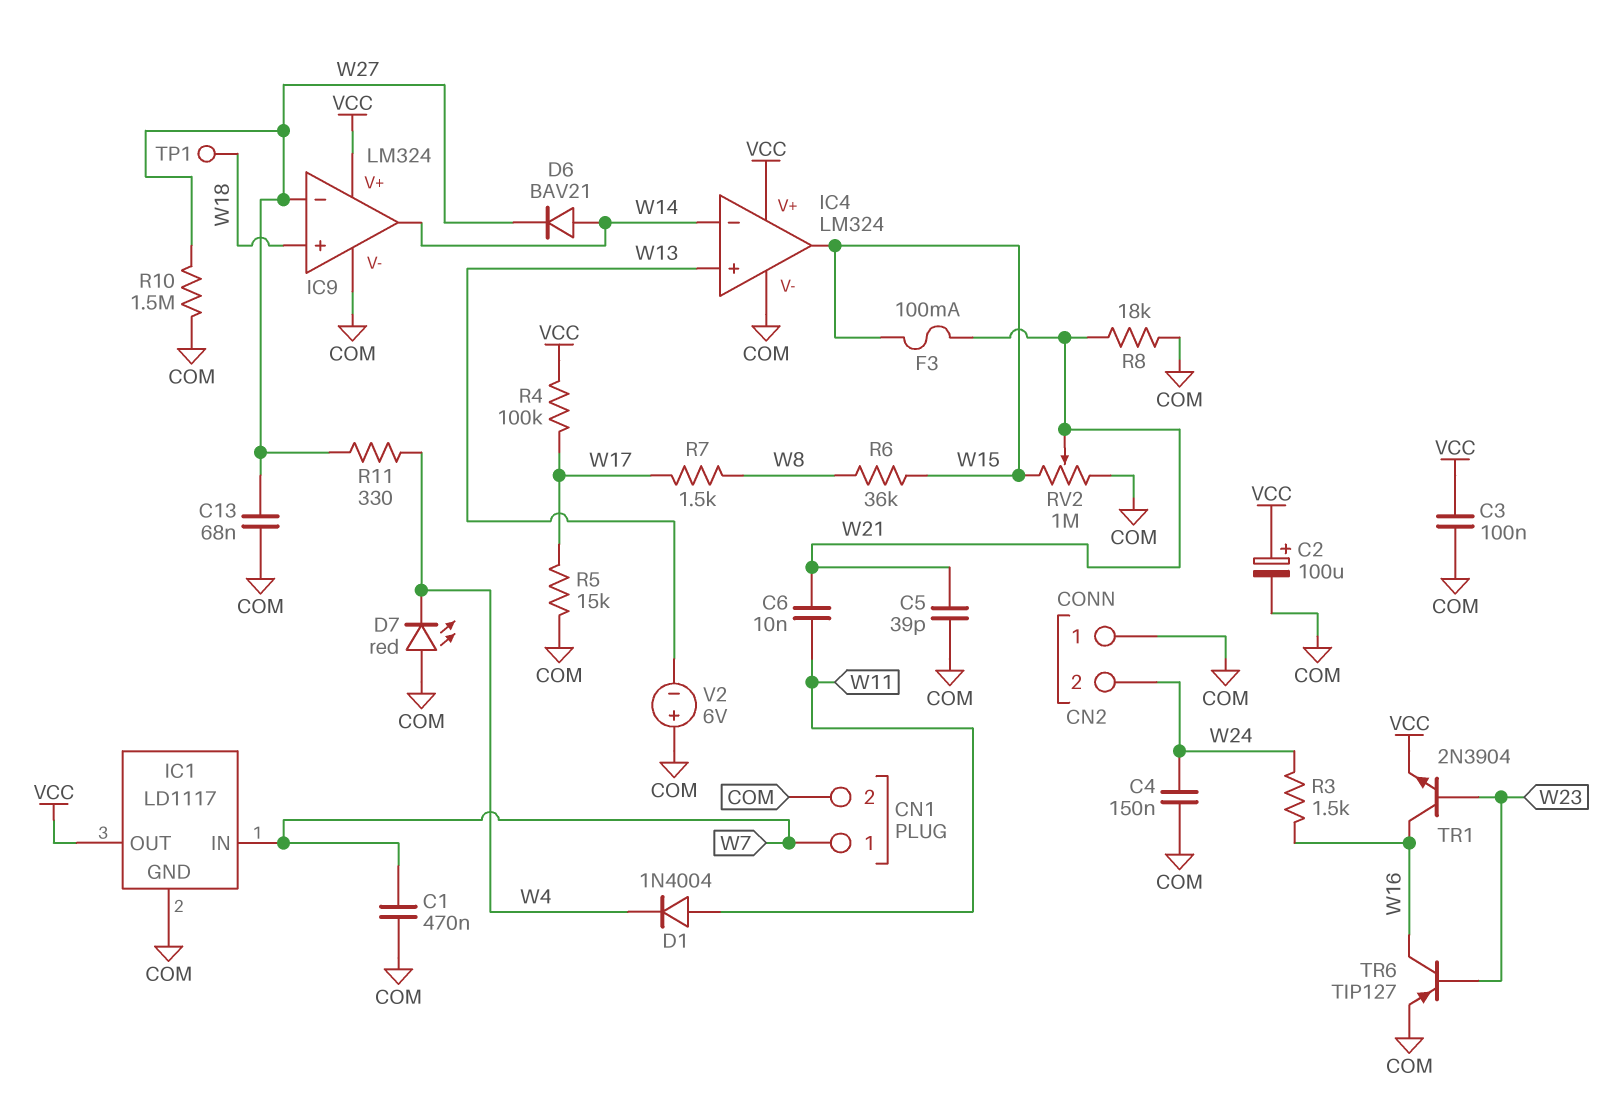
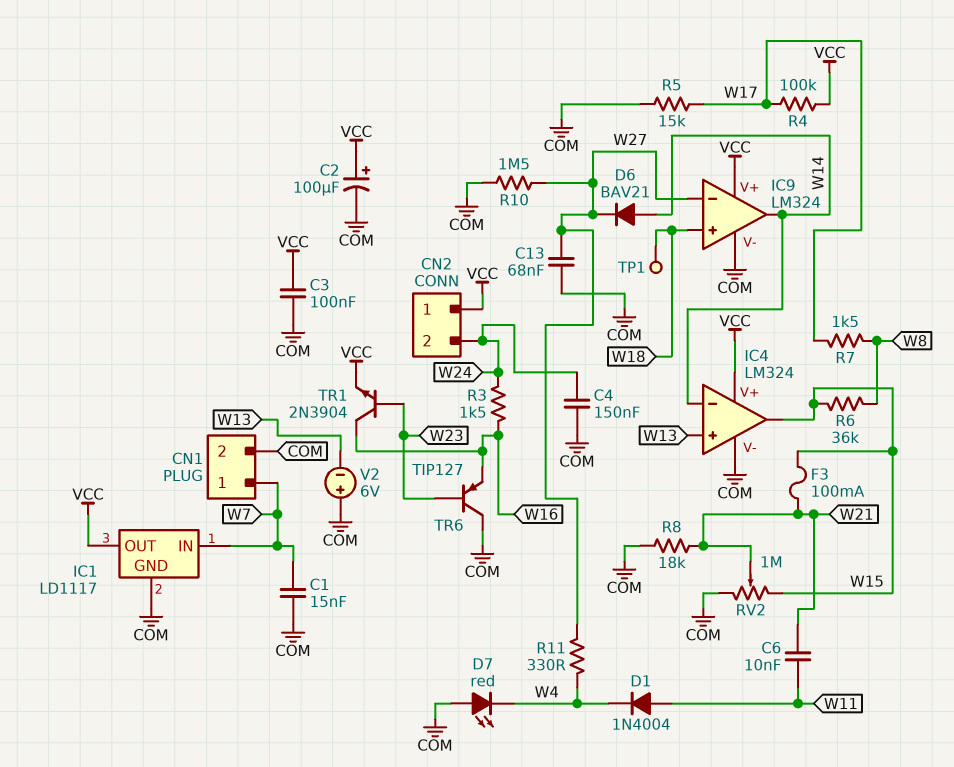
C1: 470nF (COM, W7) -> 15nF (COM, W7)
C5: 39pF (COM, W21) -> none
CN2 pin 1: COM -> VCC
TR6: PNP TIP127 (B W23, C W16, E COM) -> PNP TIP127 (B W23, C COM, E W16)

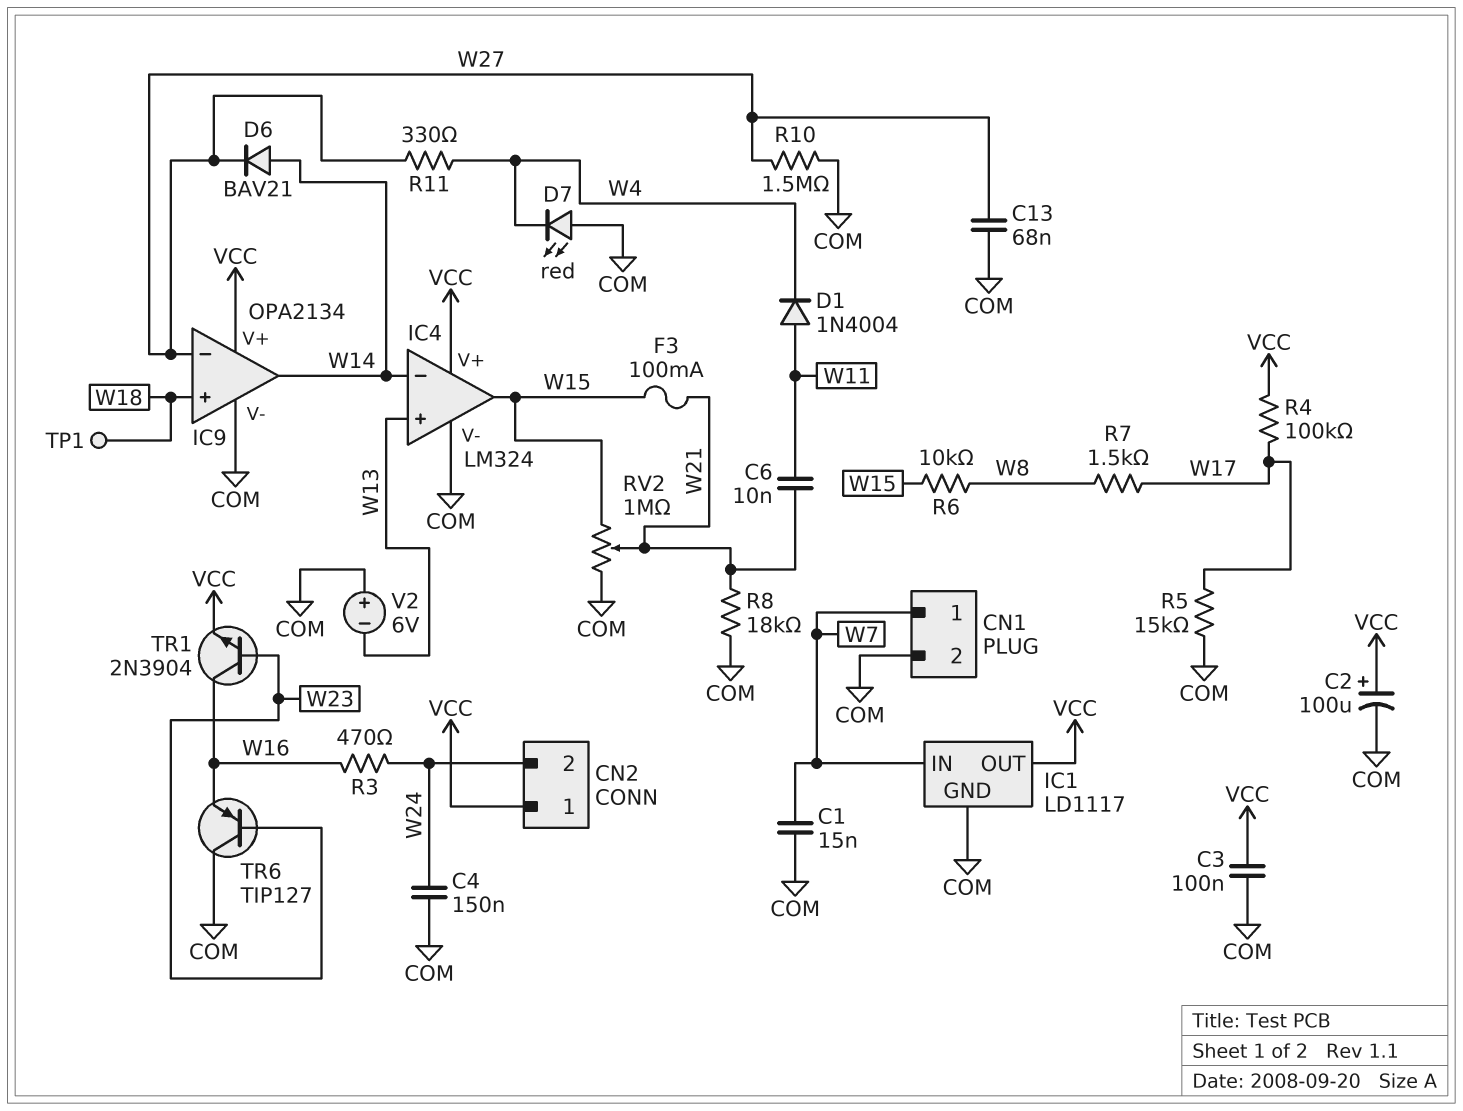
IC9: LM324 -> OPA2134
R3: 1.5k (W16, W24) -> 470 (W16, W24)
R6: 36k (W8, W15) -> 10k (W8, W15)

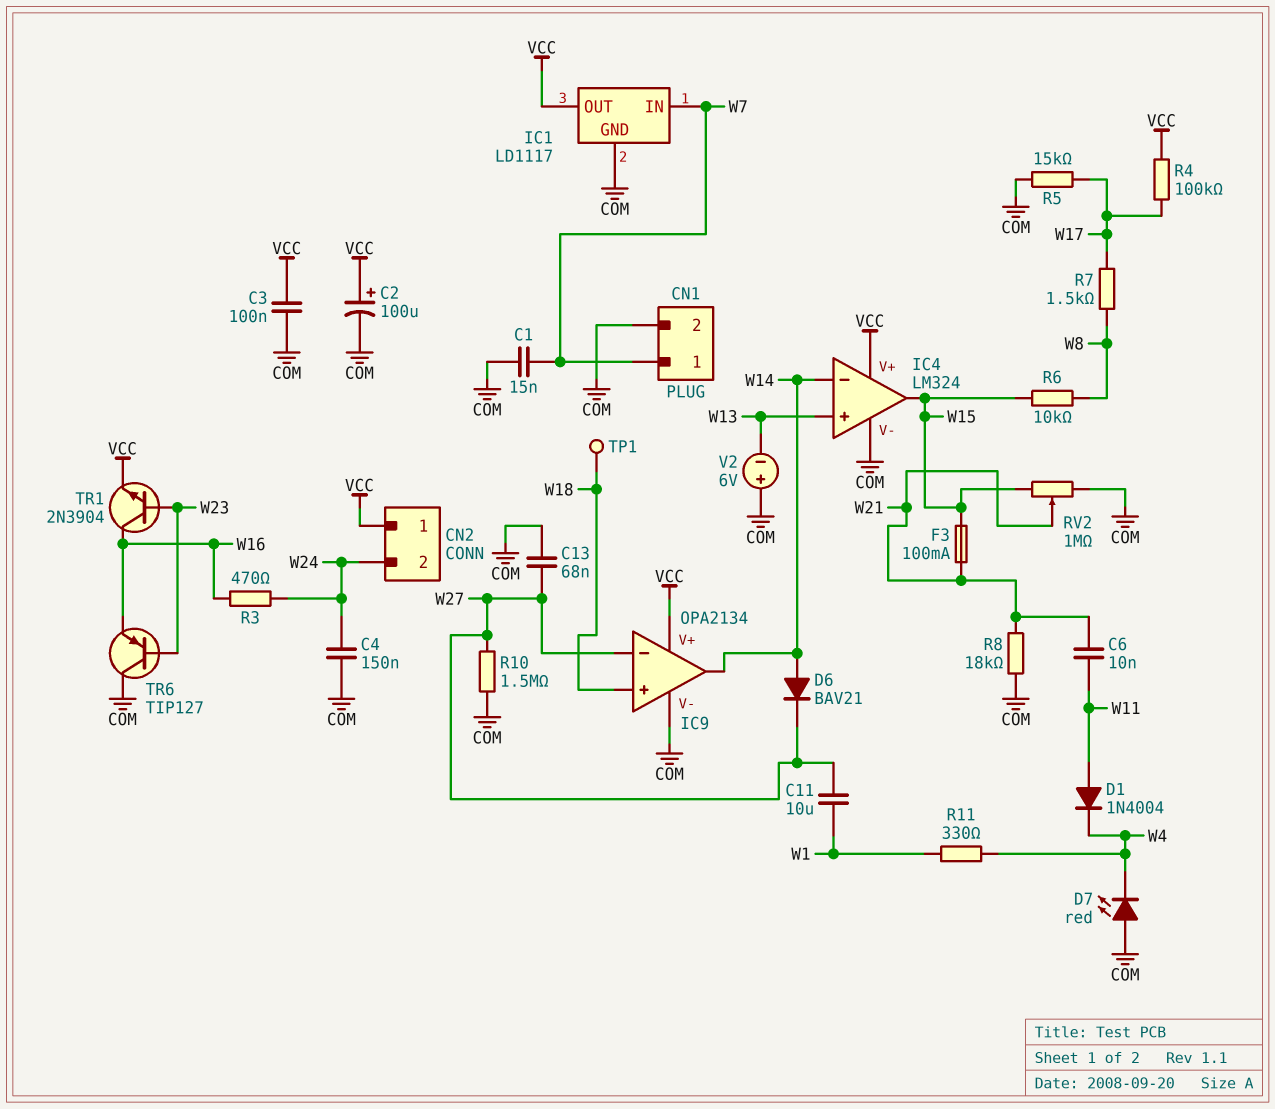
C11: none -> 10uF (W1, W27)
R11: 330 (W4, W27) -> 330 (W1, W4)

